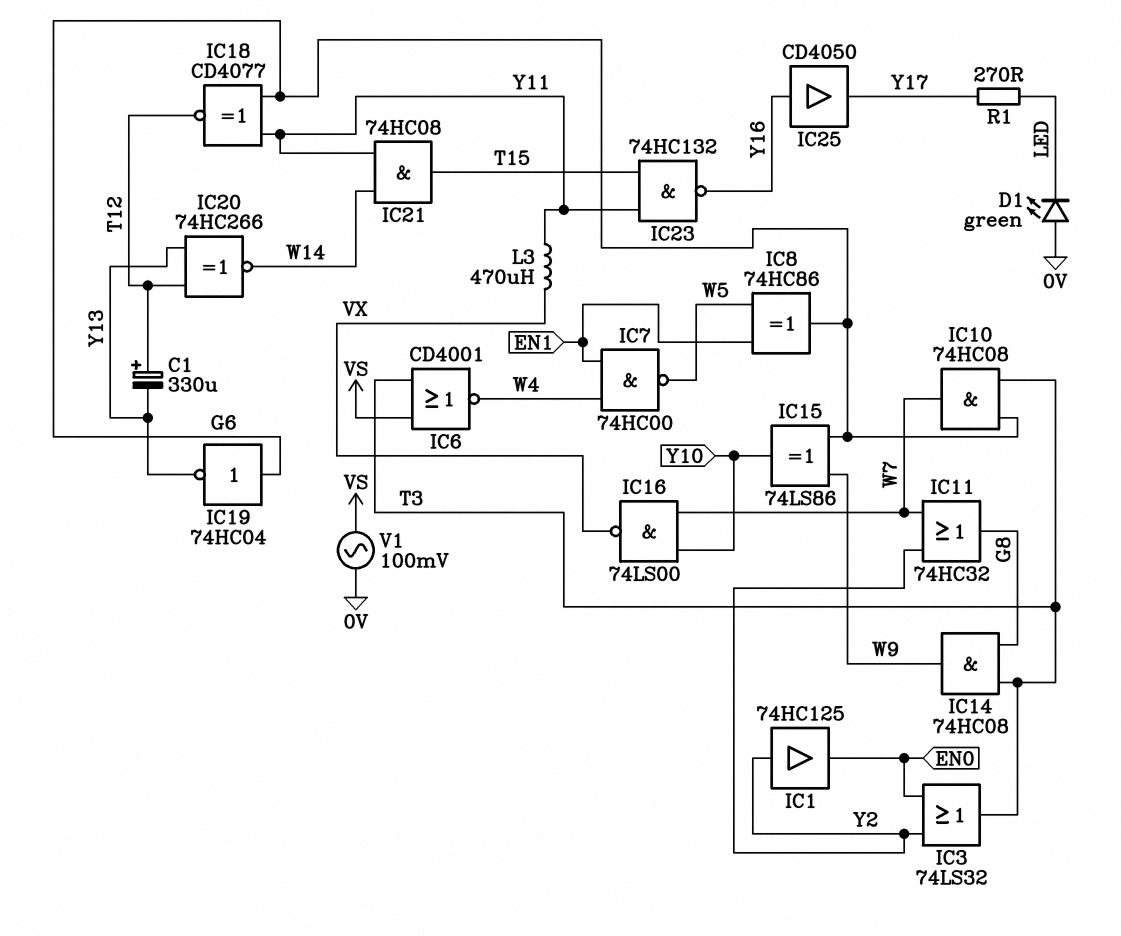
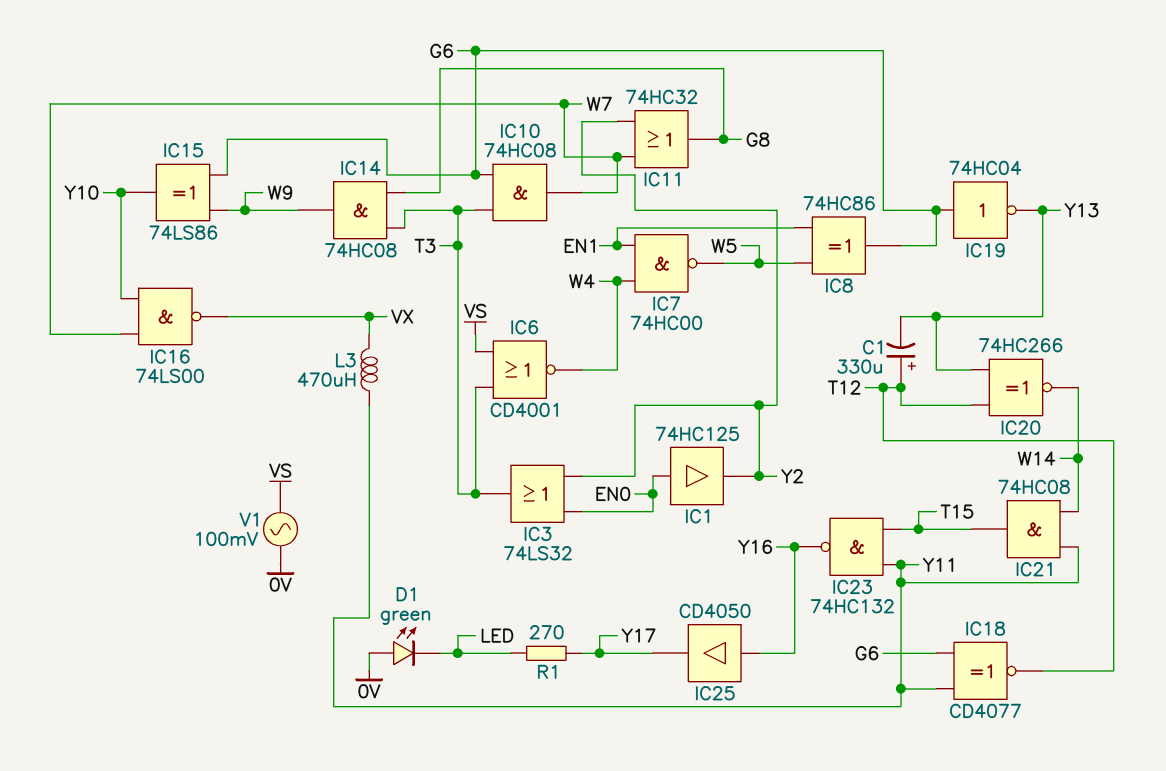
IC1: buffer 74HC125 (in Y2, out EN0) -> buffer 74HC125 (in EN0, out Y2)

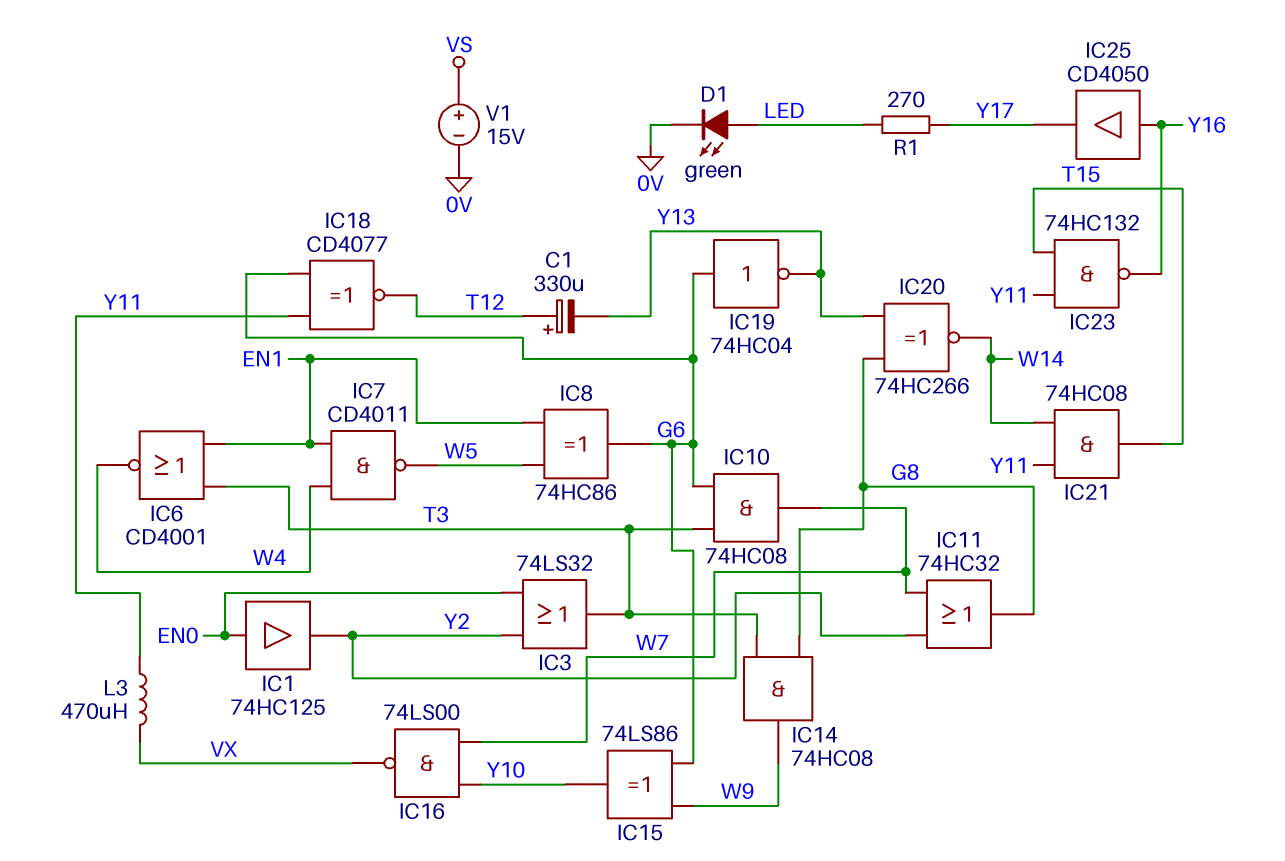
D1: LED green (A 0V, K LED) -> LED green (A LED, K 0V)
IC6: NOR CD4001 (in T3, in VS, out W4) -> NOR CD4001 (in EN1, in T3, out W4)
IC7: NAND 74HC00 (in EN1, in W4, out W5) -> NAND CD4011 (in EN1, in W4, out W5)
IC20: XNOR 74HC266 (in T12, in Y13, out W14) -> XNOR 74HC266 (in G8, in Y13, out W14)
V1: AC 100mV (0V, VS) -> 15V (plus VS, minus 0V)

